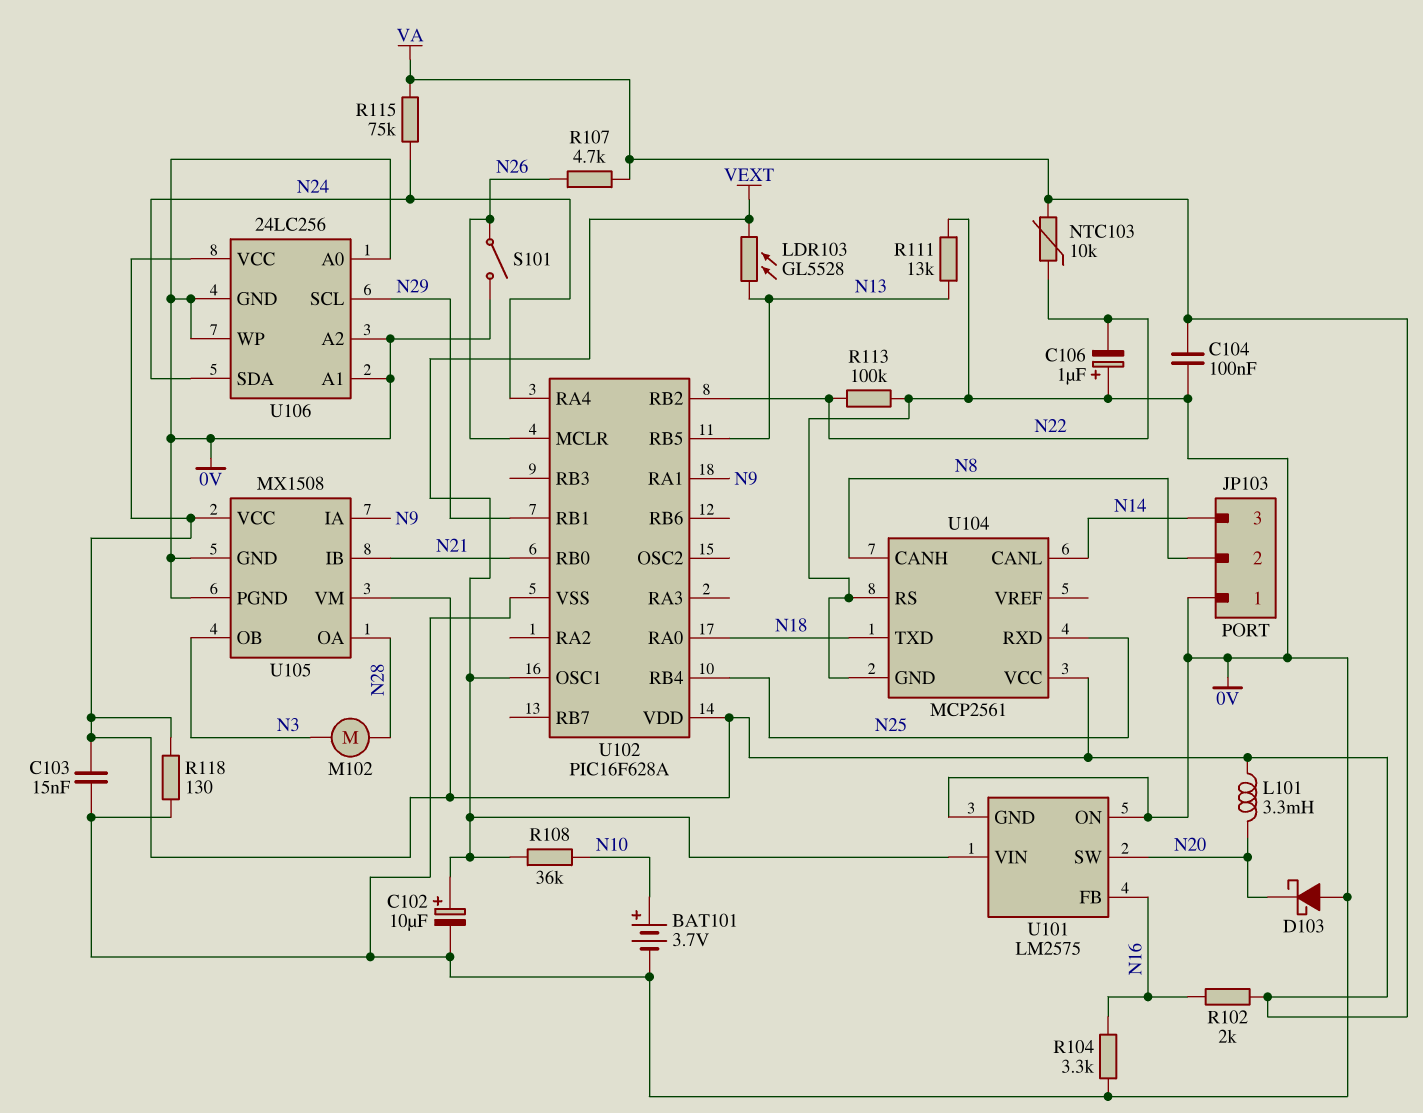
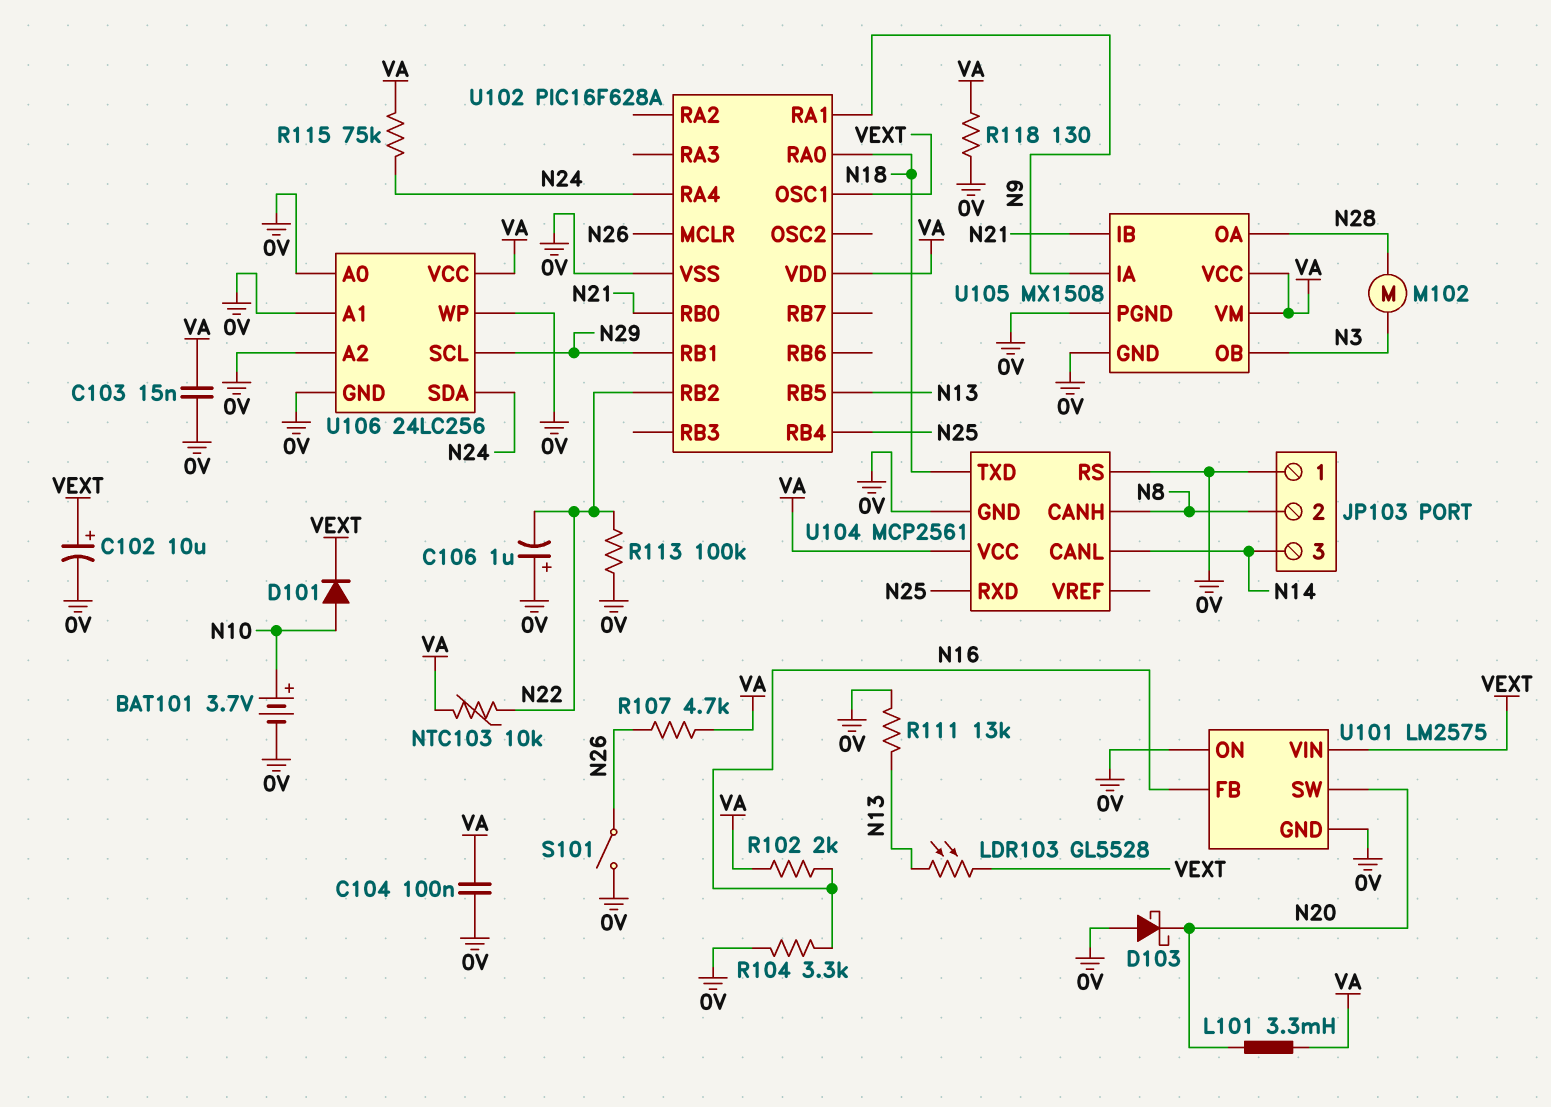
D101: none -> diode (A N10, K VEXT)
R108: 36k (N10, VEXT) -> none

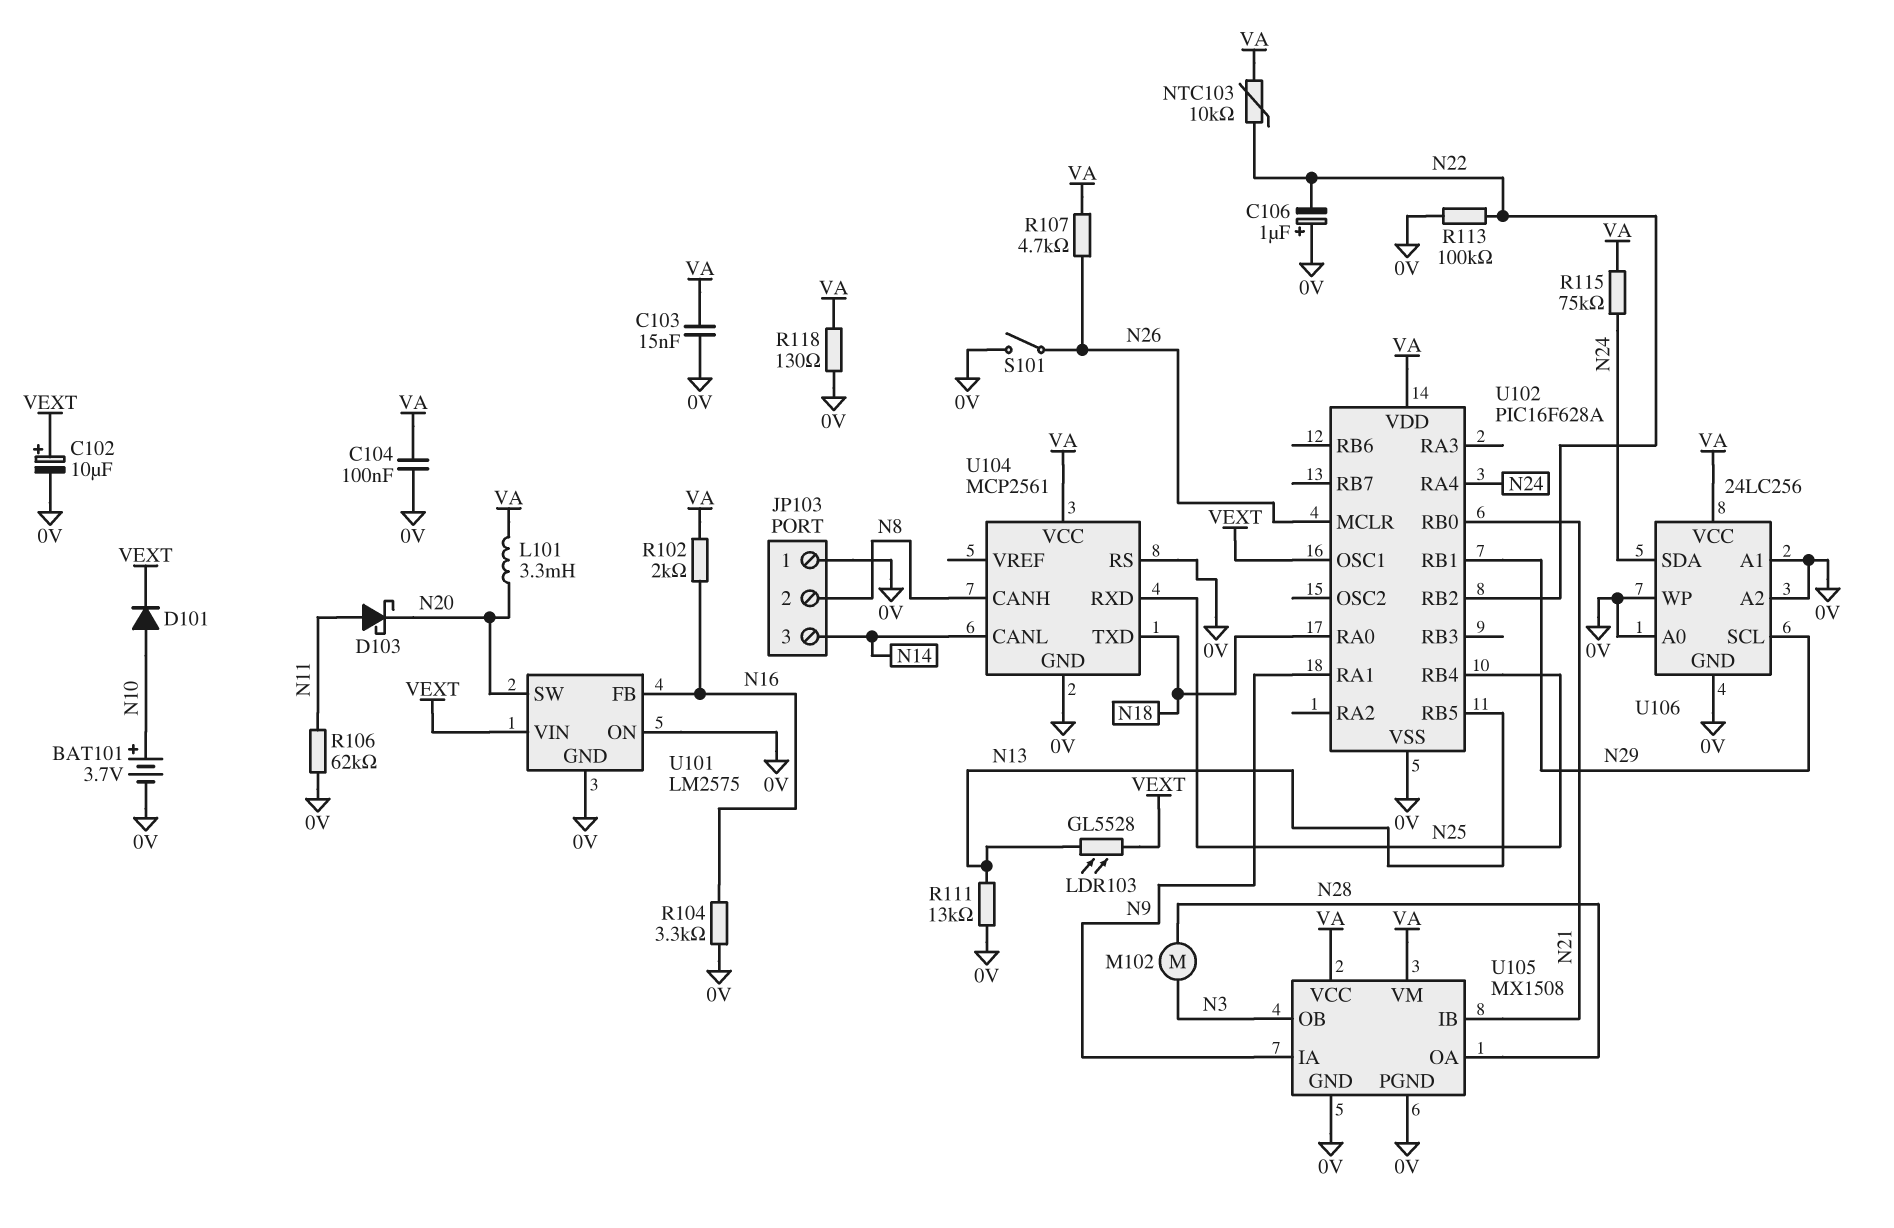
D103: schottky (A 0V, K N20) -> schottky (A N11, K N20)
R106: none -> 62k (0V, N11)

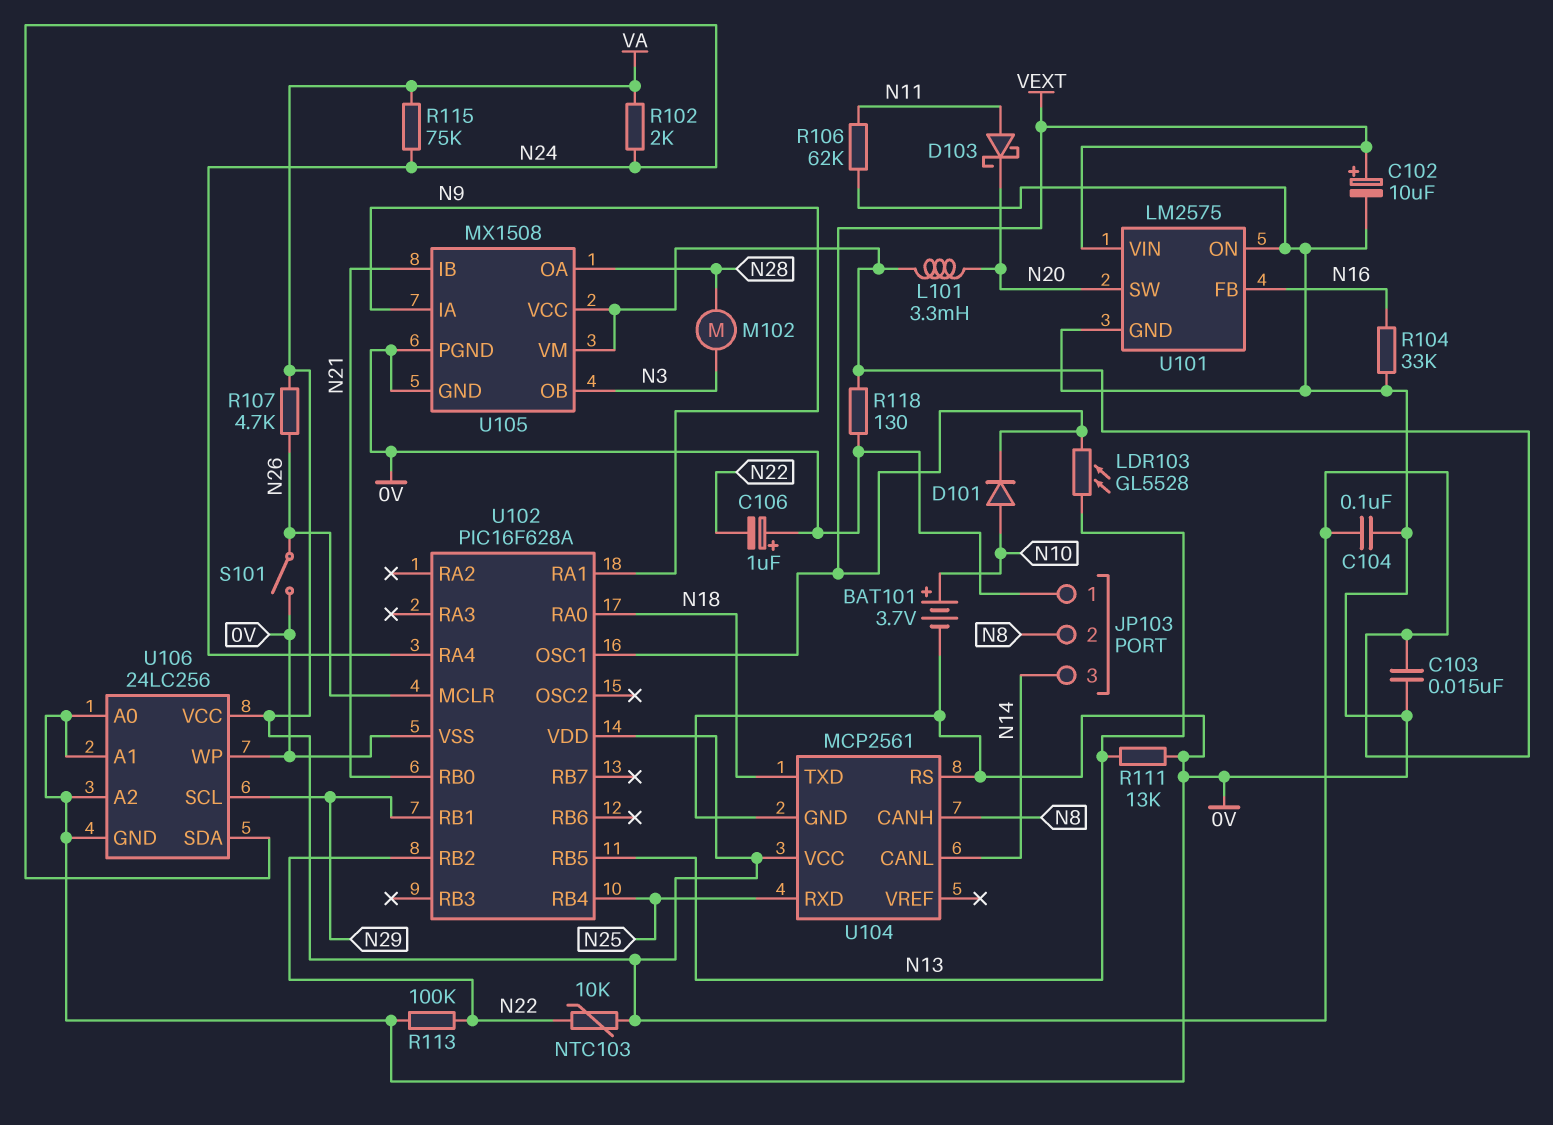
R102: 2k (N16, VA) -> 2k (N24, VA)
R104: 3.3k (0V, N16) -> 33k (0V, N16)

